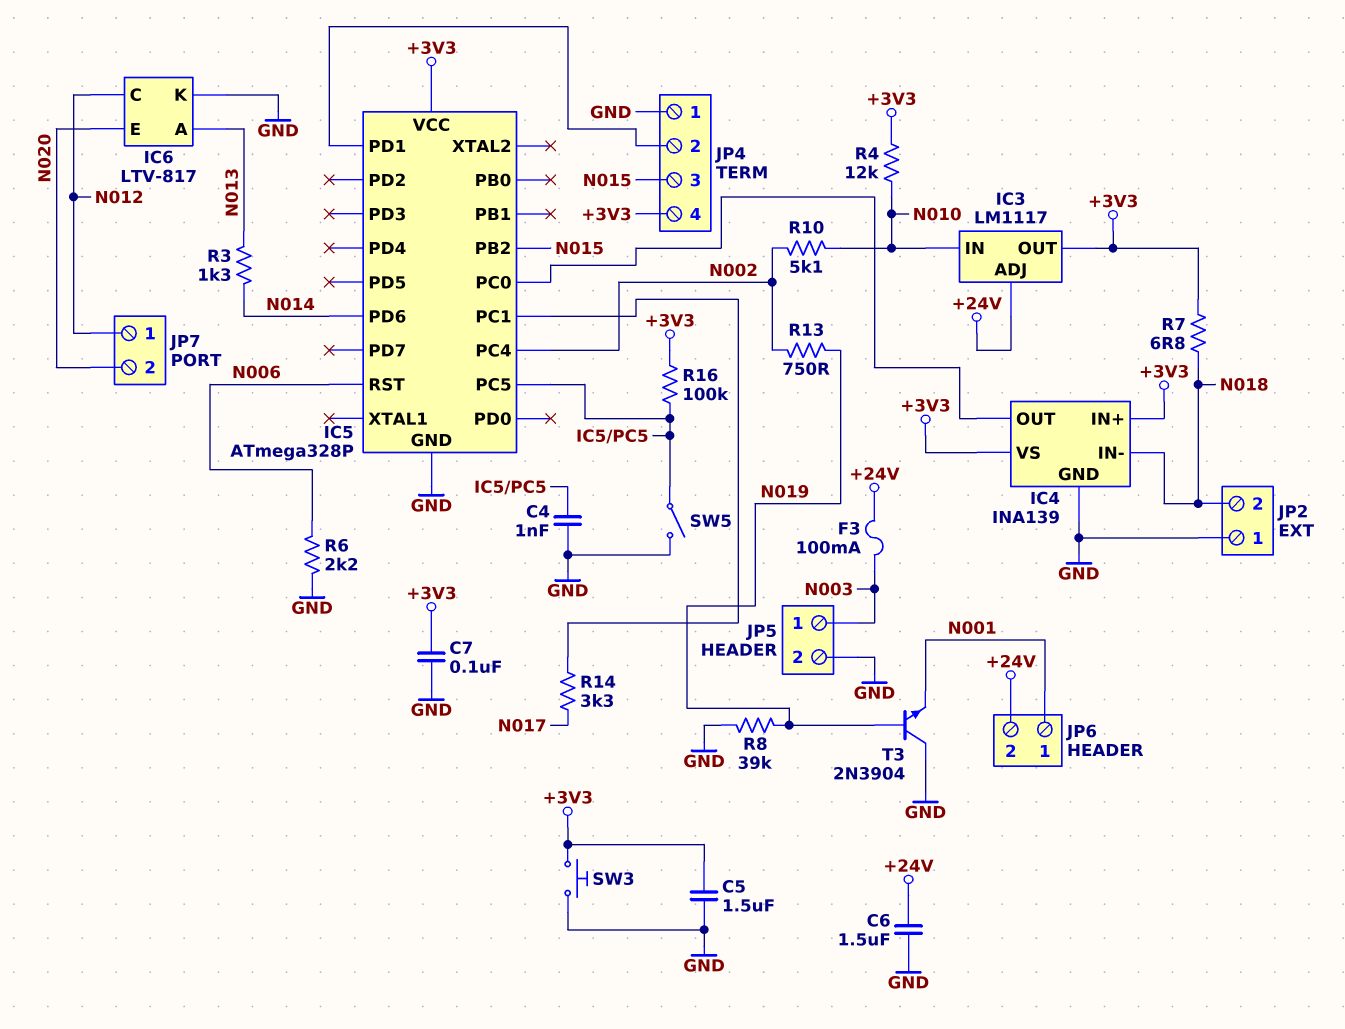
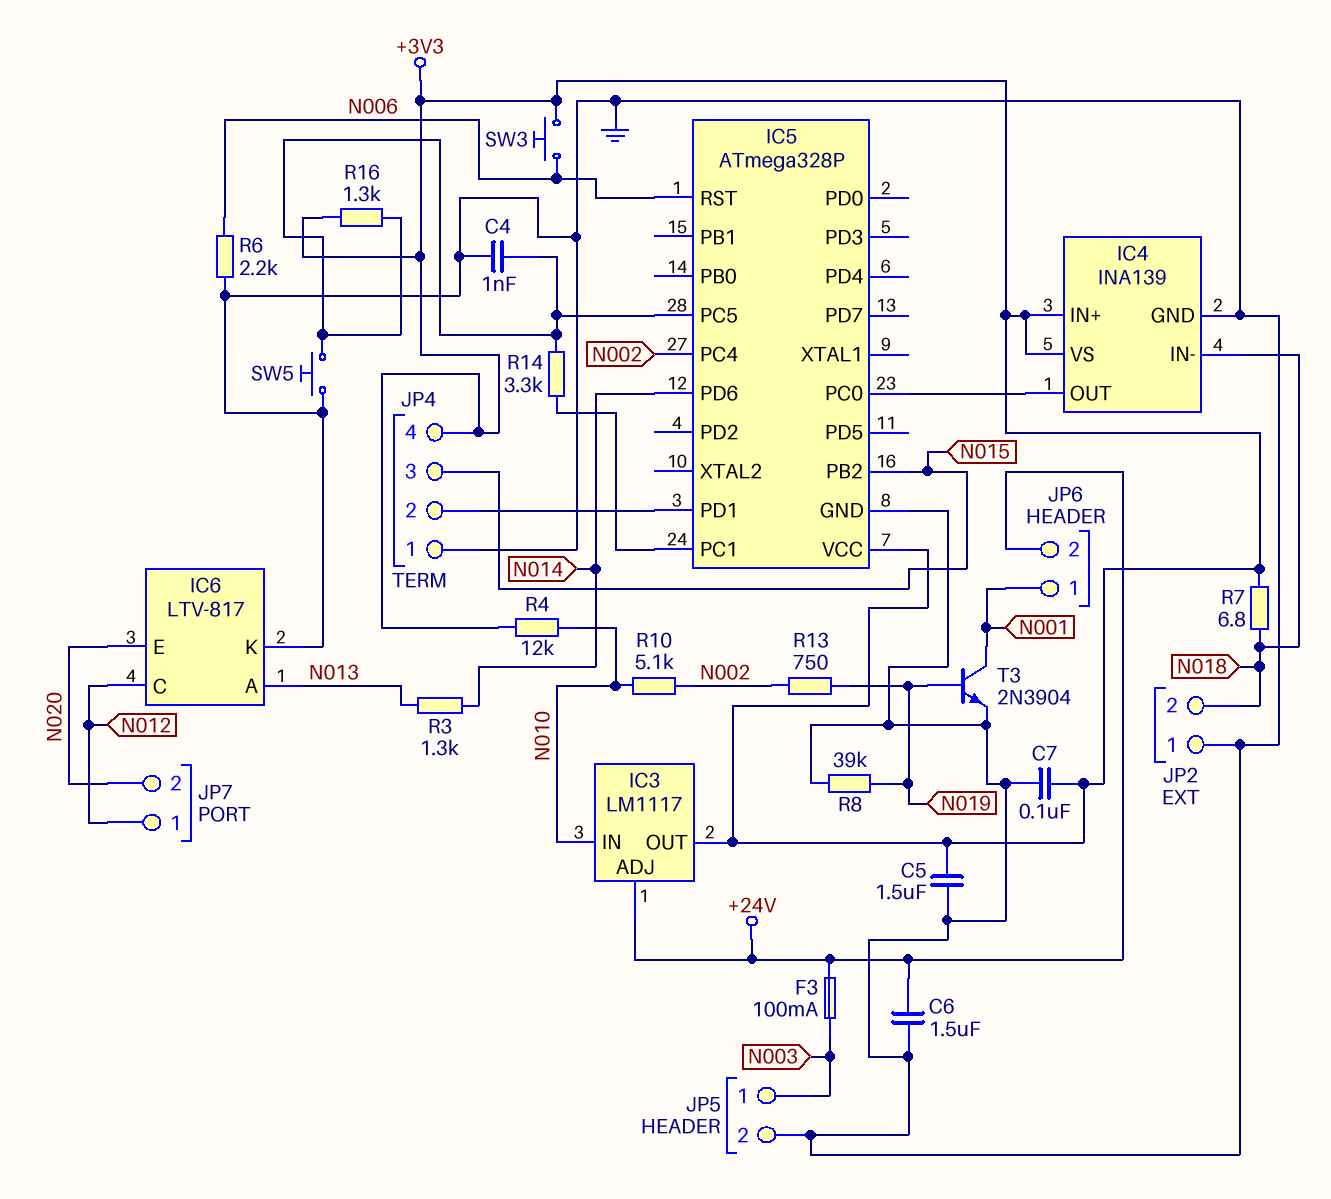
R14: 3.3k (IC5/PC1, N017) -> 3.3k (IC5/PC1, IC5/PC5)
R16: 100k (+3V3, IC5/PC5) -> 1.3k (+3V3, IC5/PC5)
SW3: button (+3V3, GND) -> button (+3V3, N006)
SW5: switch (GND, IC5/PC5) -> button (GND, IC5/PC5)
T3: NPN 2N3904 (B N019, C GND, E N001) -> NPN 2N3904 (B N019, C N001, E GND)

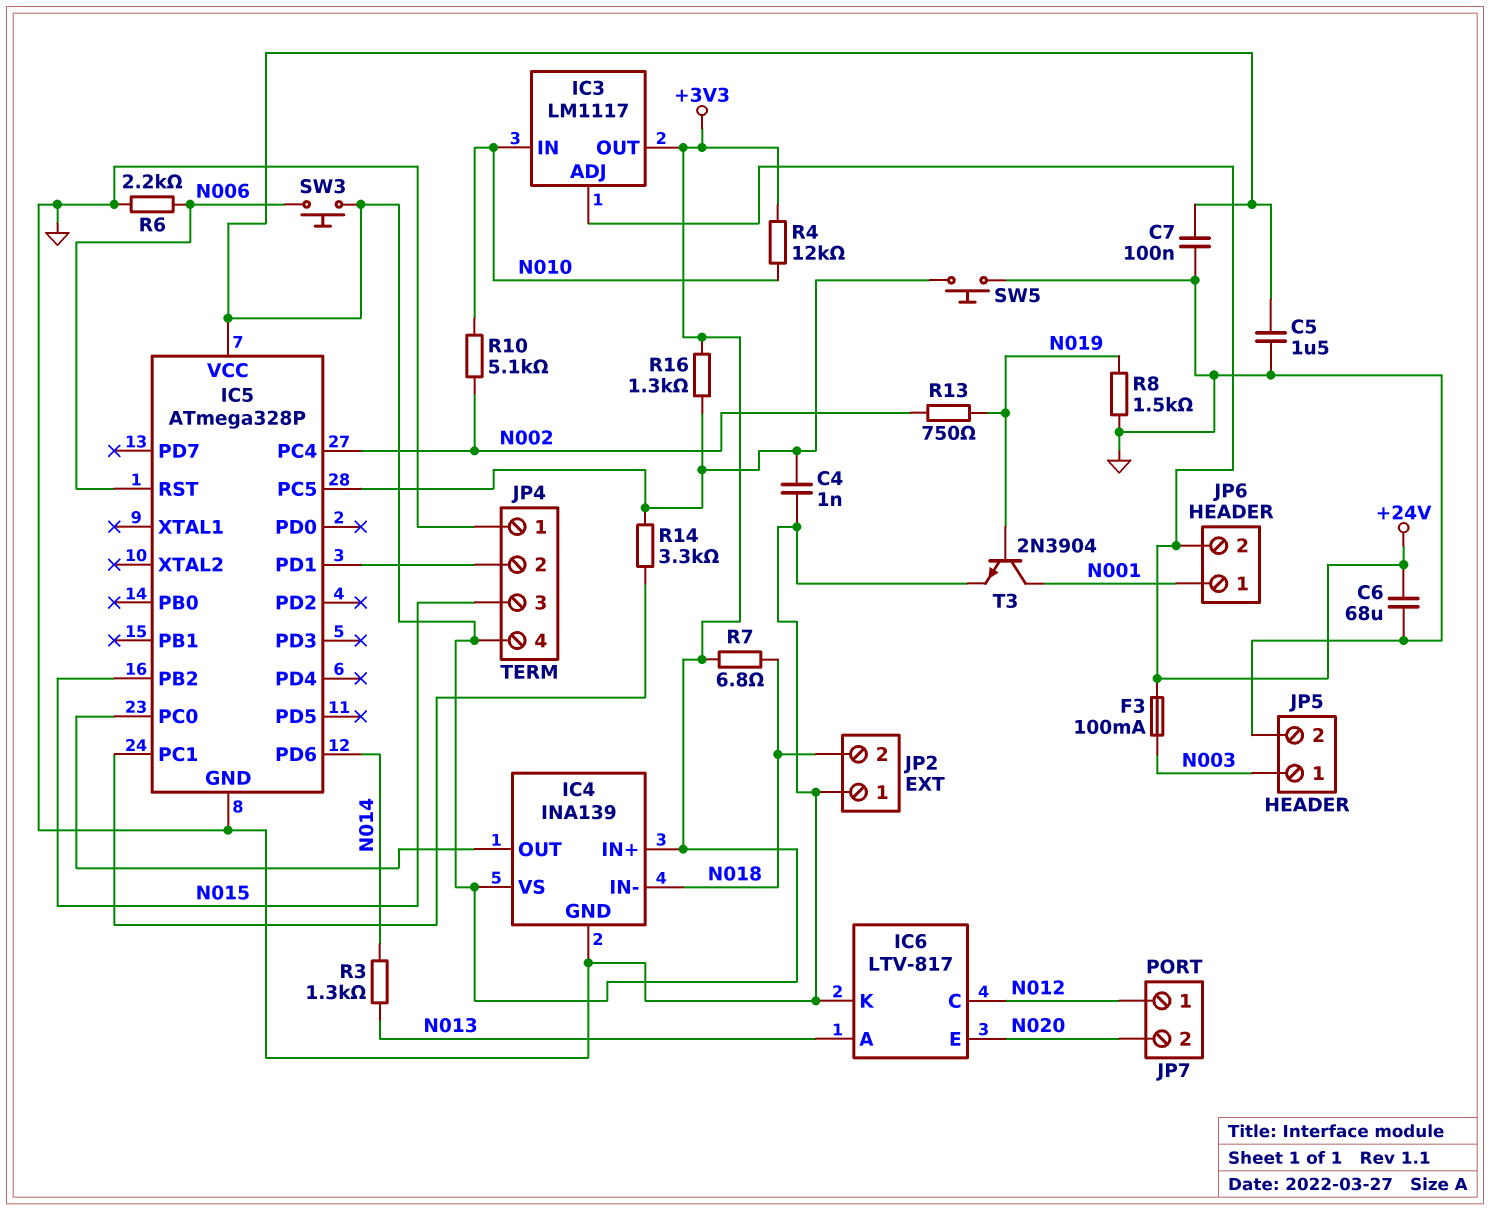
C6: 1.5uF (+24V, GND) -> 68uF (+24V, GND)
R8: 39k (GND, N019) -> 1.5k (GND, N019)

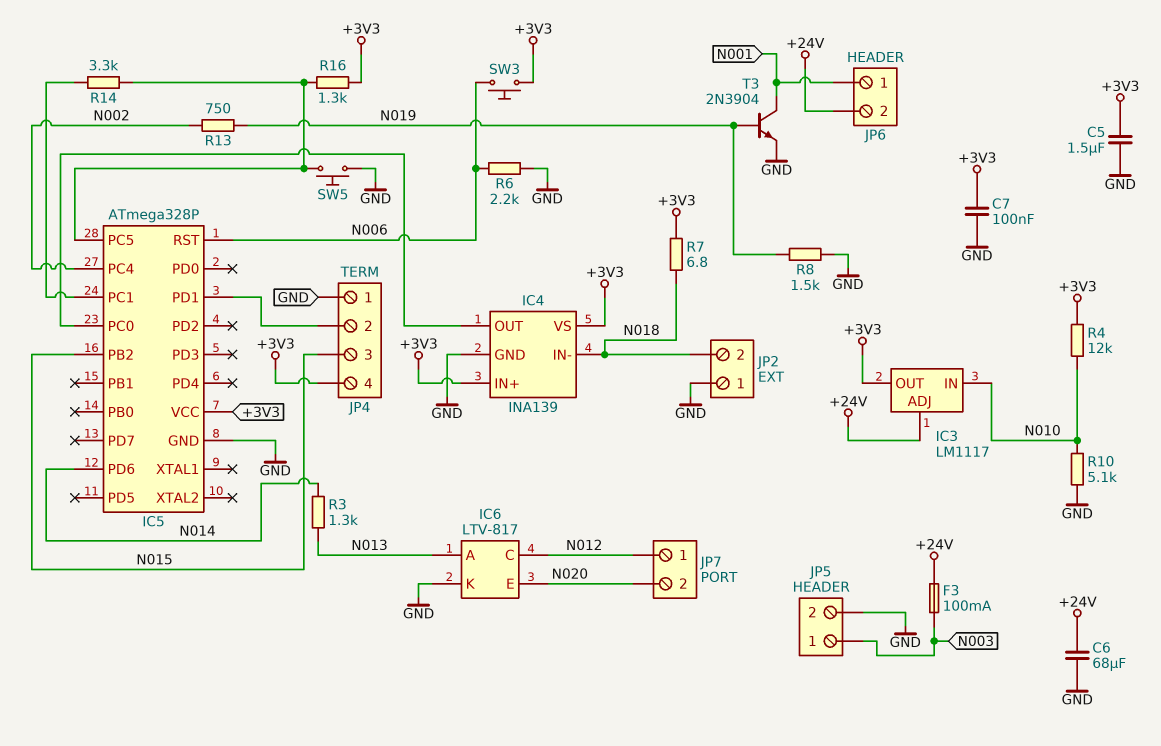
C4: 1nF (GND, IC5/PC5) -> none
R10: 5.1k (N002, N010) -> 5.1k (GND, N010)

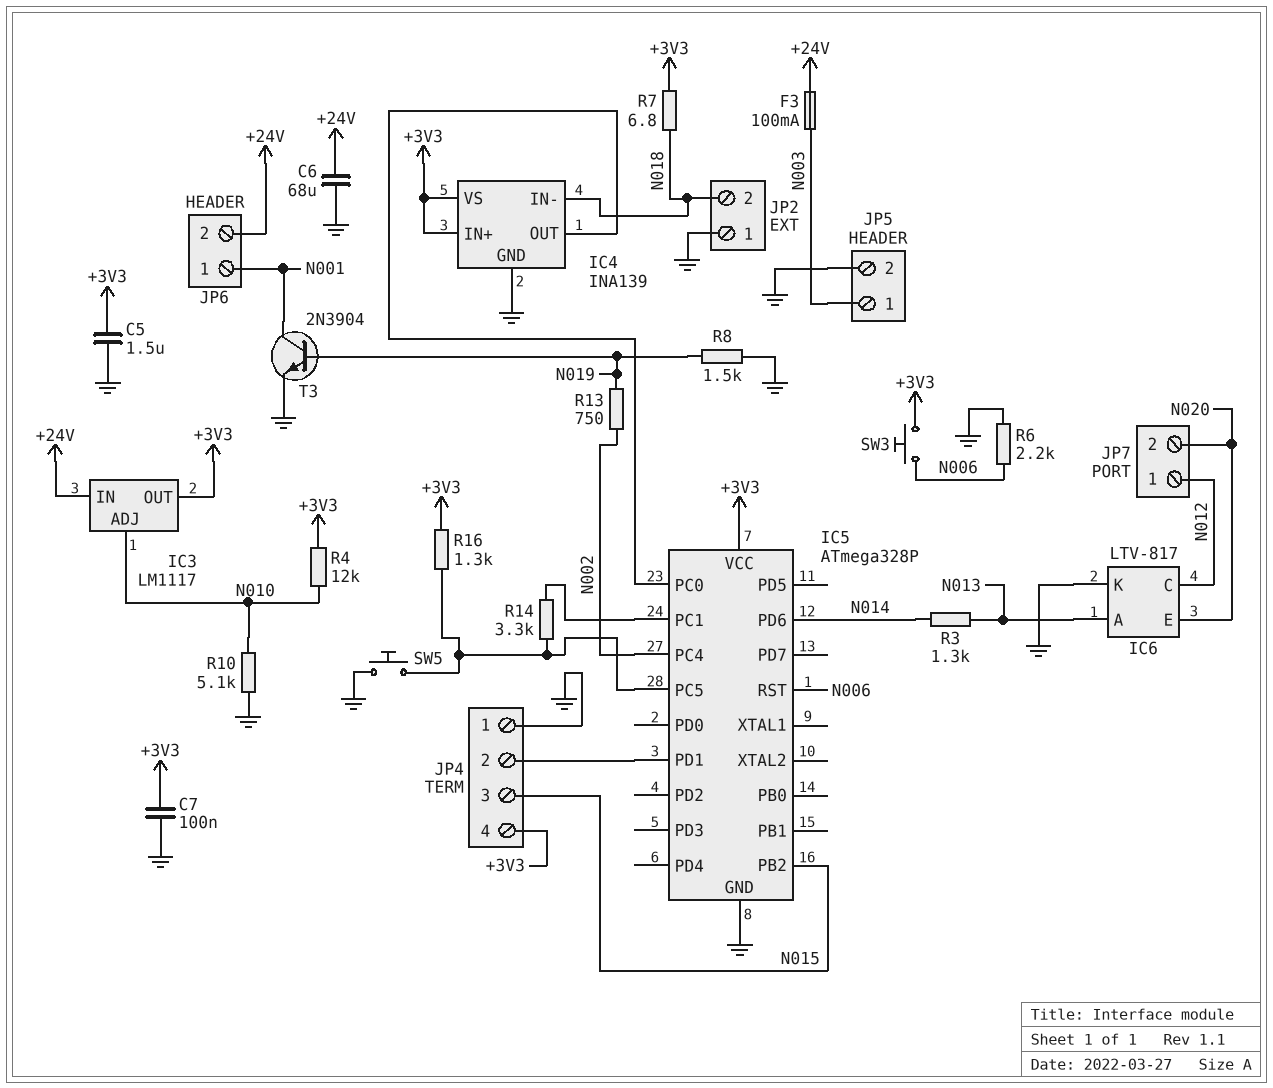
IC3 pin ADJ: +24V -> N010
IC3 pin IN: N010 -> +24V

